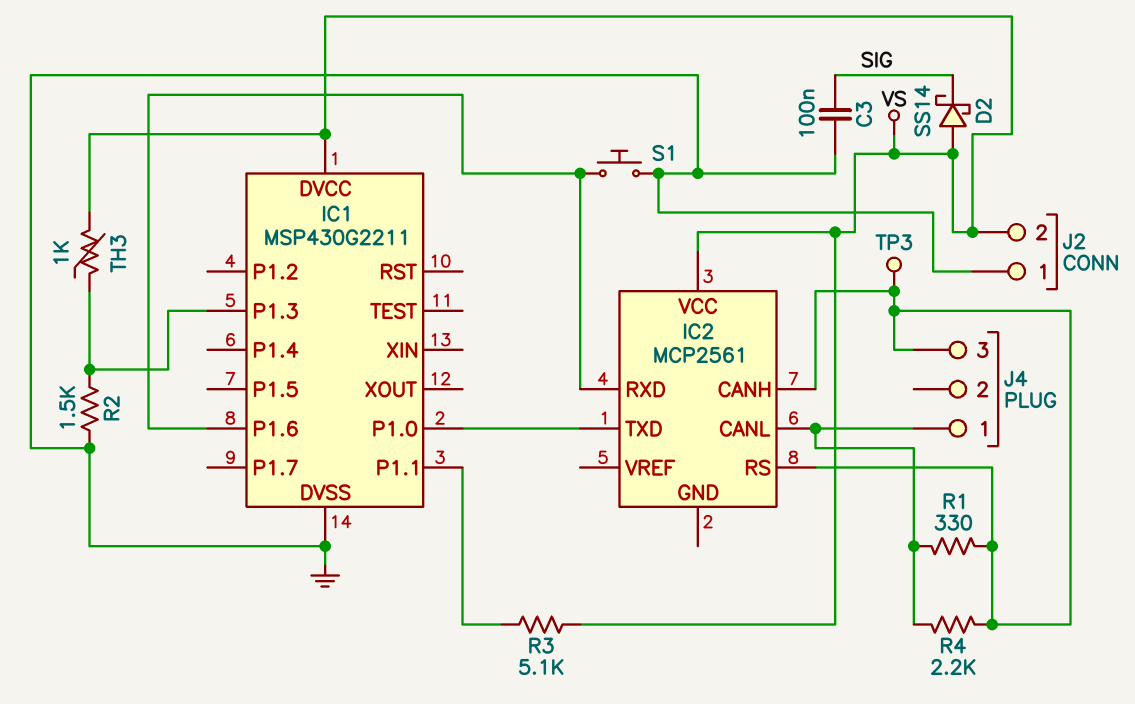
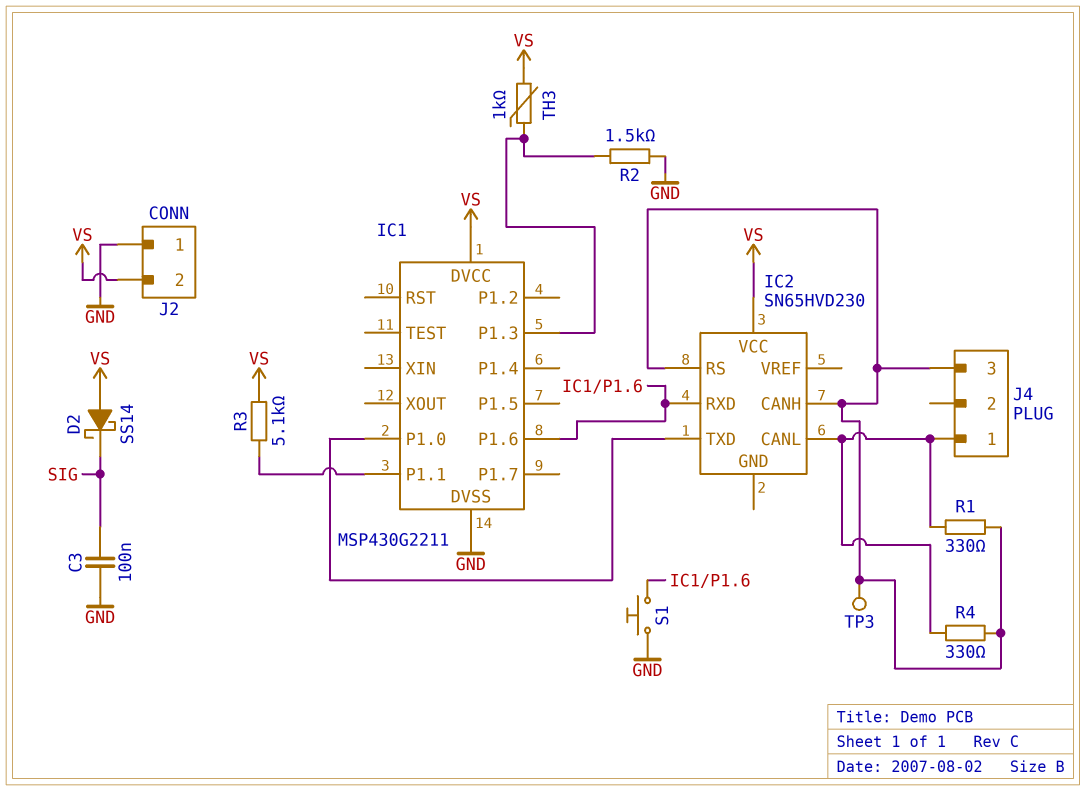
IC2: MCP2561 -> SN65HVD230
R4: 2.2k (IC2/CANH, IC2/CANL) -> 330 (IC2/CANH, IC2/CANL)

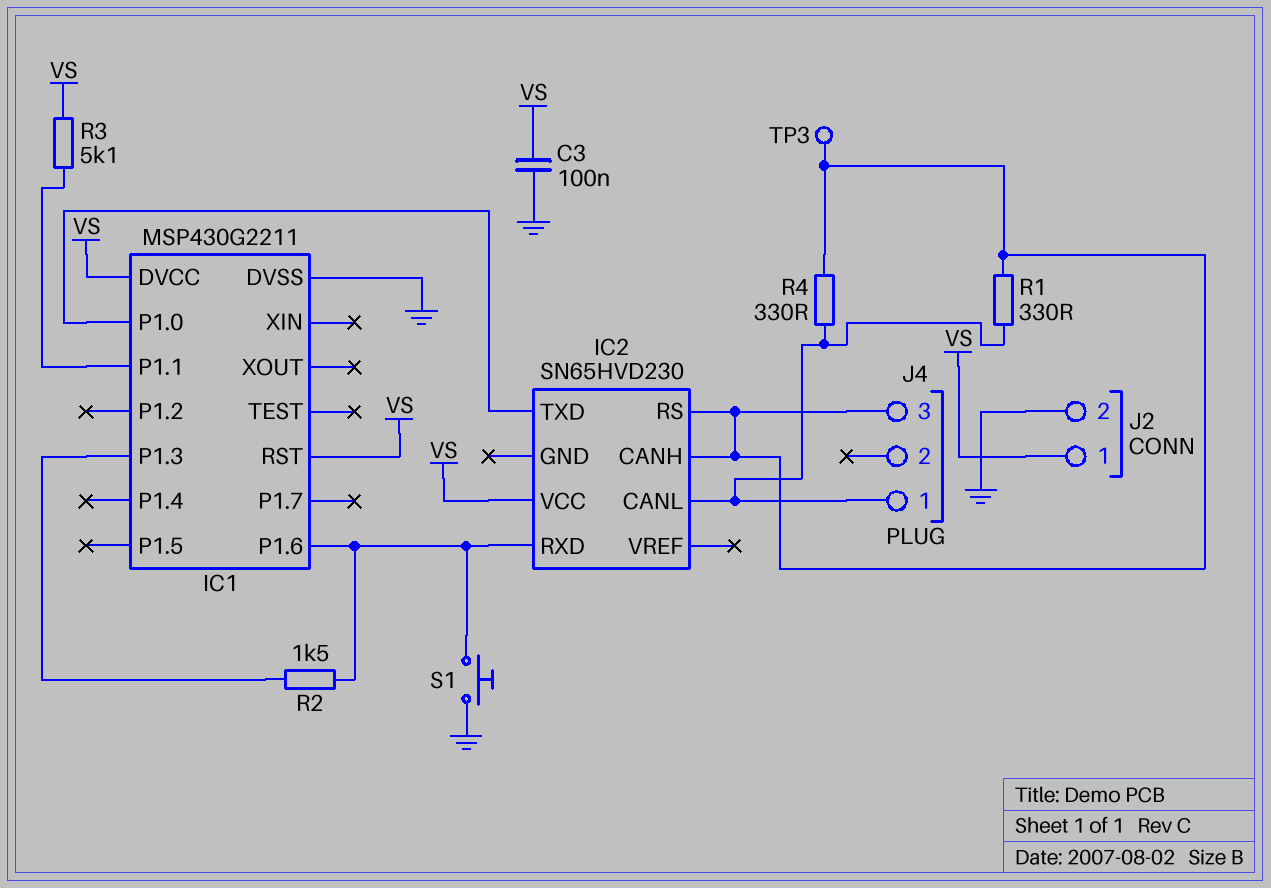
C3: 100nF (GND, SIG) -> 100nF (GND, VS)
D2: schottky SS14 (A VS, K SIG) -> none
IC1 pin RST: none -> VS
J2 pin 1: GND -> VS
J2 pin 2: VS -> GND
R2: 1.5k (GND, IC1/P1.3) -> 1.5k (IC1/P1.3, IC1/P1.6)
TH3: 1k (IC1/P1.3, VS) -> none

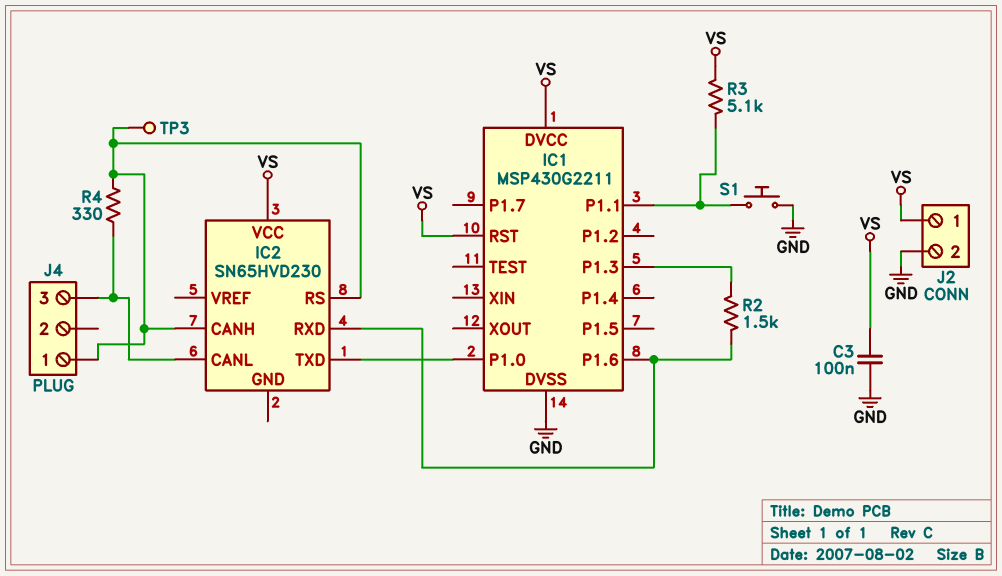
J4 pin 1: IC2/CANL -> IC2/CANH
J4 pin 3: IC2/CANH -> IC2/CANL
R1: 330 (IC2/CANH, IC2/CANL) -> none
S1: button (GND, IC1/P1.6) -> button (GND, IC1/P1.1)

